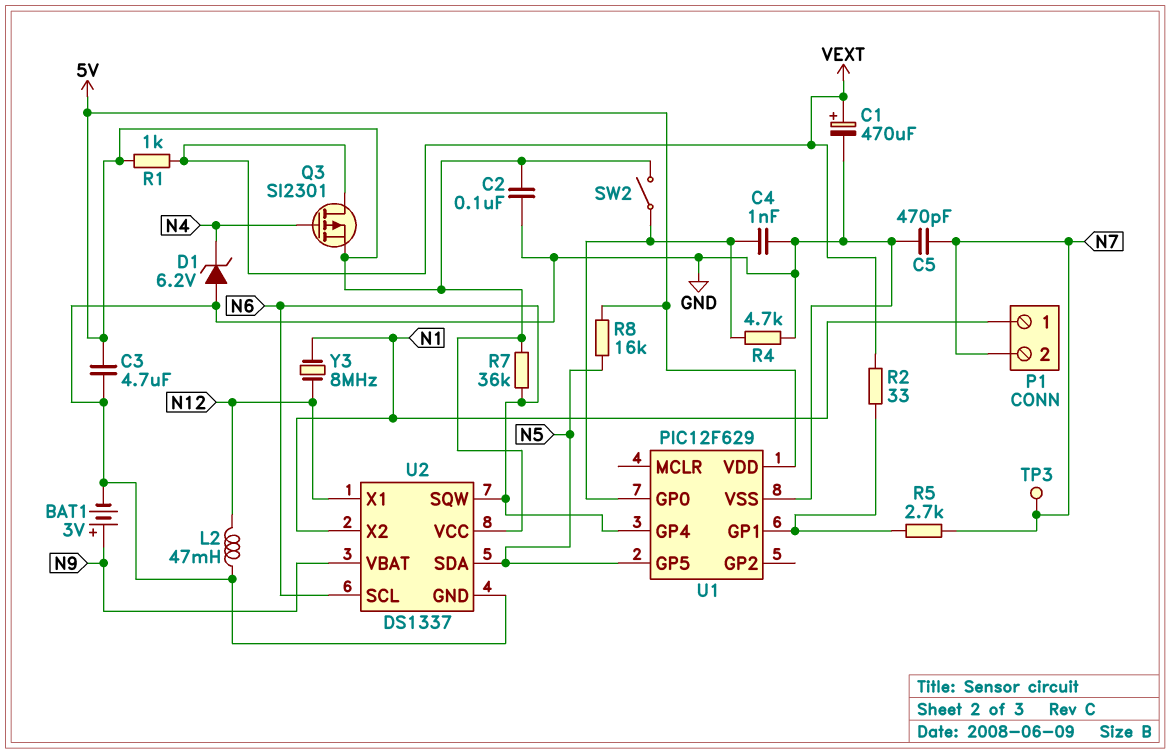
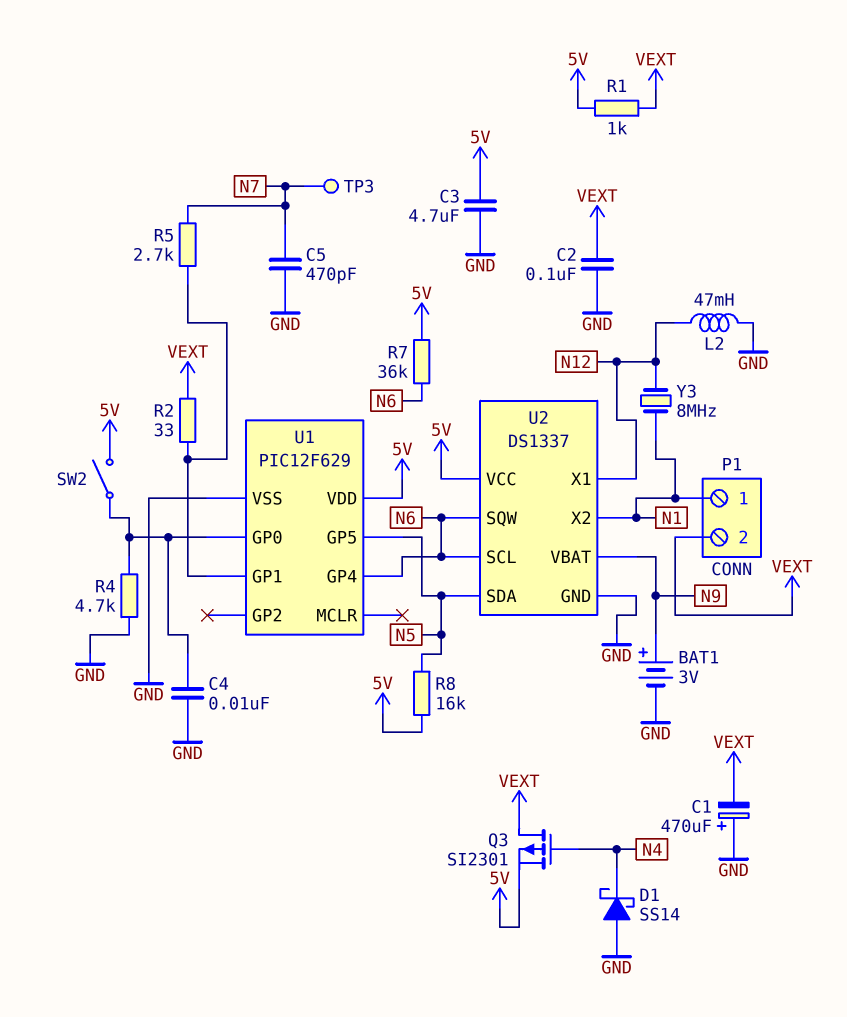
C1: 470uF (plus VEXT, minus GND) -> 470uF (plus GND, minus VEXT)
C2: 100nF (5V, GND) -> 100nF (GND, VEXT)
C4: 1nF (GND, U1/GP0) -> 10nF (GND, U1/GP0)
D1: zener 6.2V (A GND, K N4) -> schottky SS14 (A GND, K N4)
P1 pin 2: N7 -> VEXT

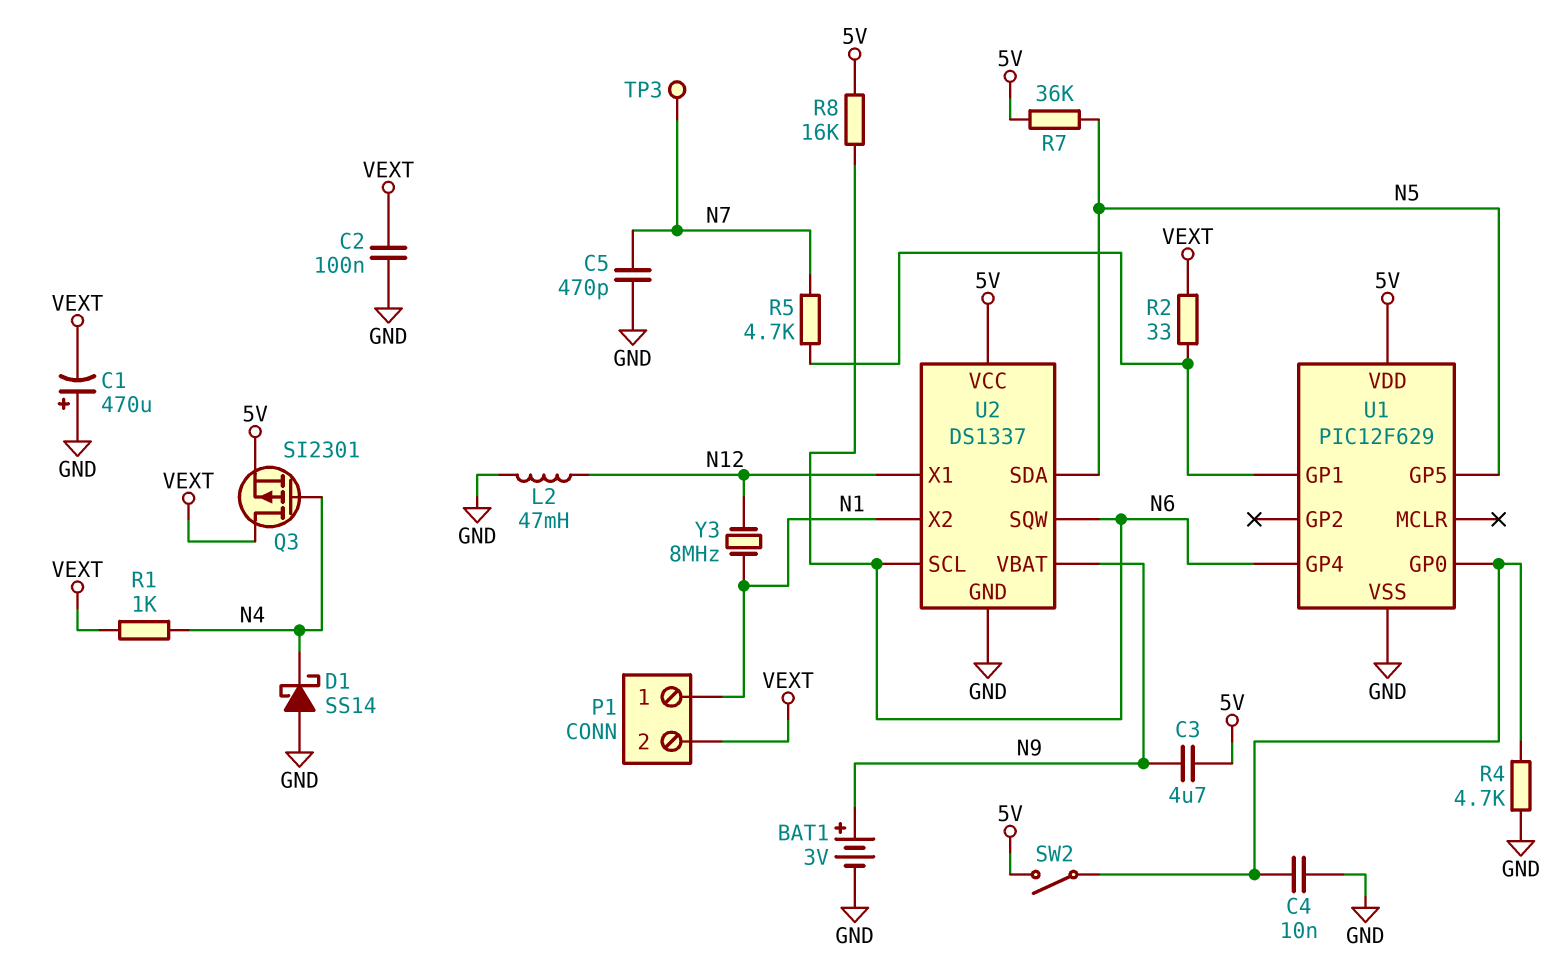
C3: 4.7uF (5V, GND) -> 4.7uF (5V, N9)
R1: 1k (5V, VEXT) -> 1k (N4, VEXT)
R5: 2.7k (N7, U1/GP1) -> 4.7k (N7, U1/GP1)
R7: 36k (5V, N6) -> 36k (5V, N5)
R8: 16k (5V, N5) -> 16k (5V, N6)

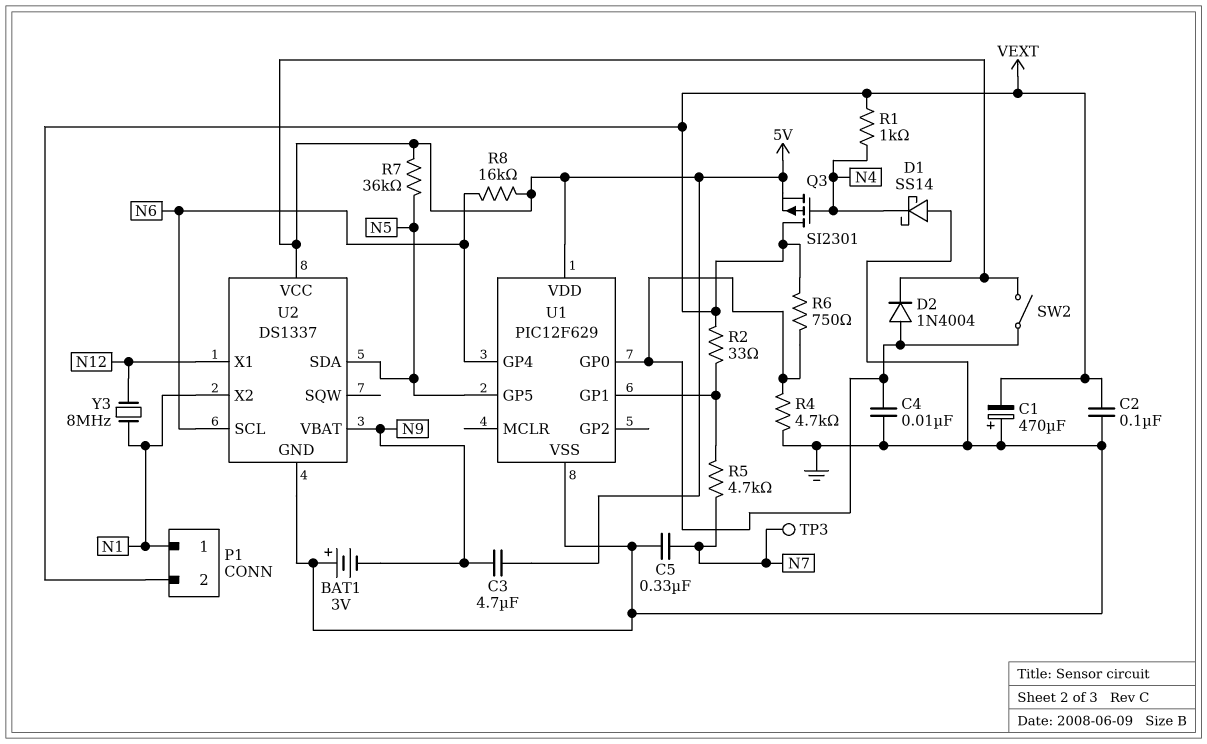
BAT1: 3V (plus N9, minus GND) -> 3V (plus GND, minus N9)
C5: 470pF (GND, N7) -> 330nF (GND, N7)
D2: none -> diode 1N4004 (A U1/GP0, K 5V)
L2: 47mH (GND, N12) -> none
R6: none -> 750 (U1/GP0, VEXT)
U2 pin SQW: N6 -> none

